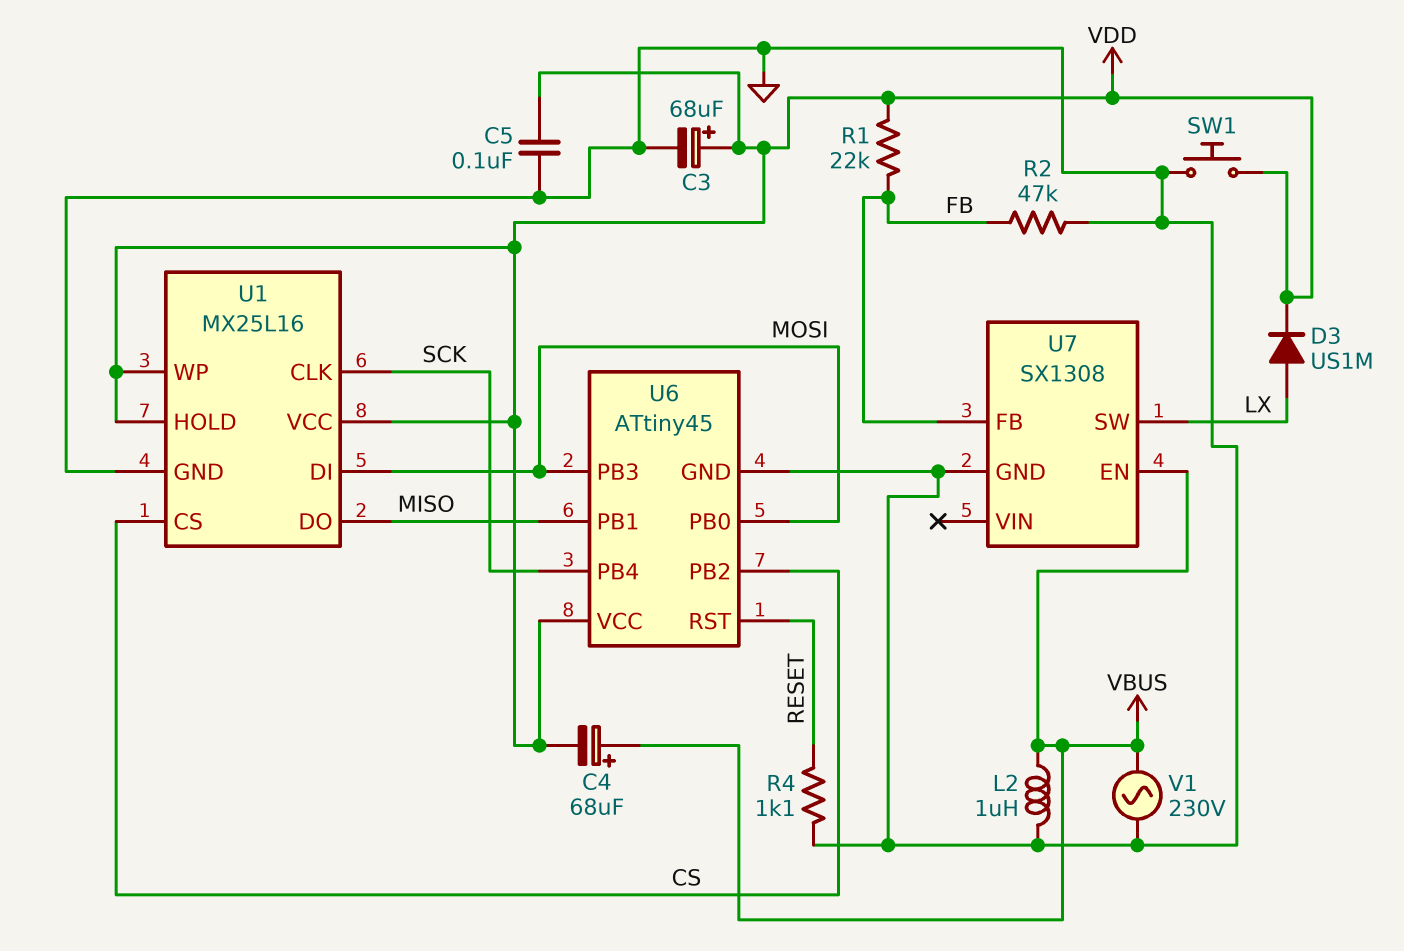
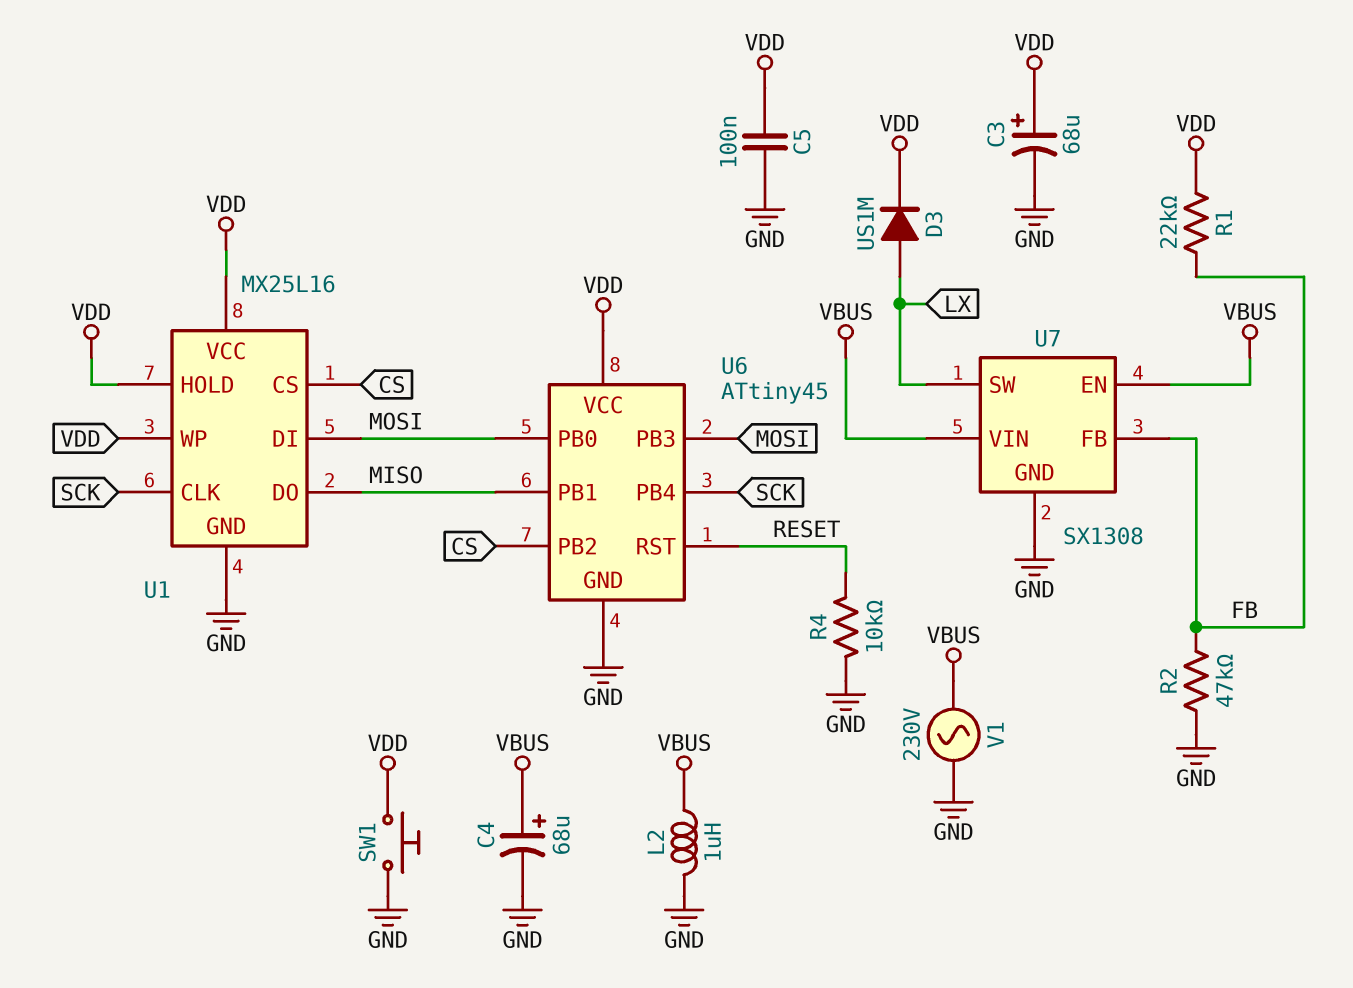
C4: 68uF (plus VBUS, minus VDD) -> 68uF (plus VBUS, minus GND)
R4: 1.1k (GND, RESET) -> 10k (GND, RESET)
U7 pin VIN: none -> VBUS

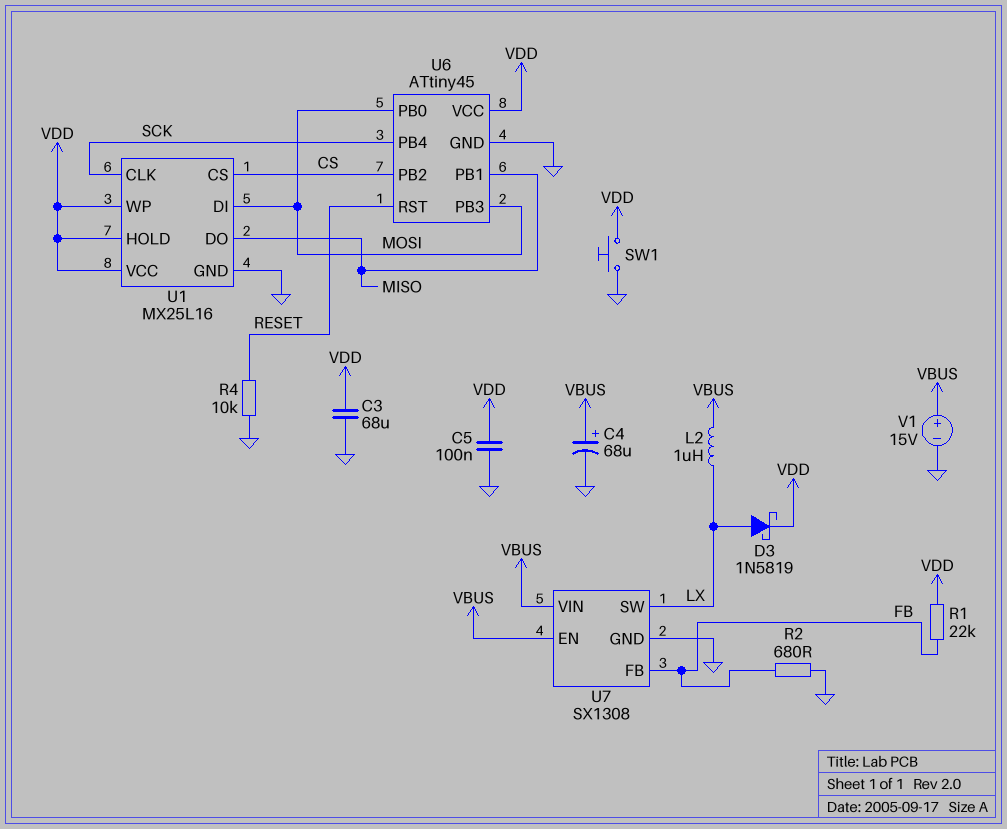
C3: 68uF (plus VDD, minus GND) -> 68uF (GND, VDD)
D3: diode US1M (A LX, K VDD) -> schottky 1N5819 (A LX, K VDD)
L2: 1uH (GND, VBUS) -> 1uH (LX, VBUS)
R2: 47k (FB, GND) -> 680 (FB, GND)
V1: AC 230V (GND, VBUS) -> 15V (plus VBUS, minus GND)

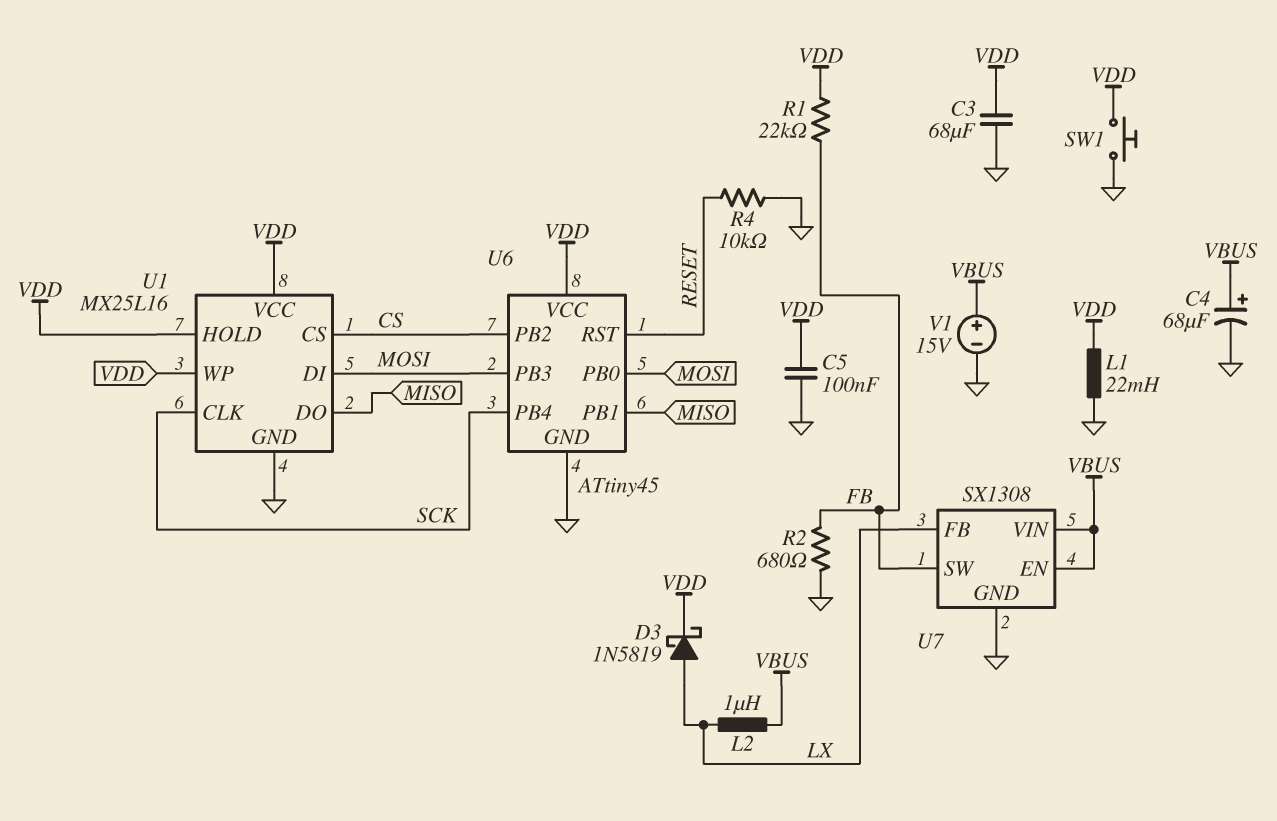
L1: none -> 22mH (GND, VDD)
U7 pin FB: FB -> LX
U7 pin SW: LX -> FB

